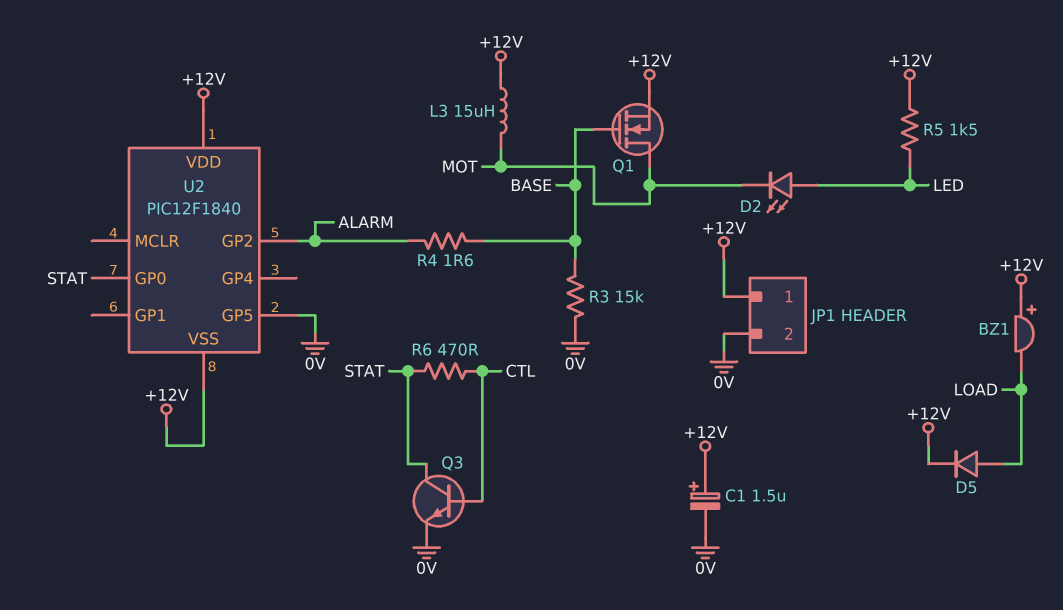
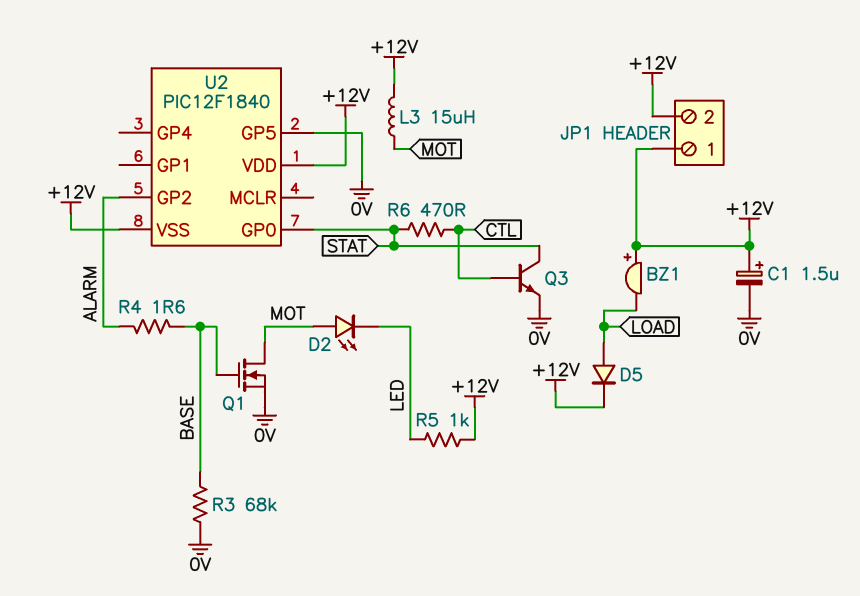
D2: LED (A LED, K MOT) -> LED (A MOT, K LED)
JP1 pin 2: 0V -> +12V
Q1: NMOS (G BASE, D MOT, S +12V) -> NMOS (G BASE, D MOT, S 0V)
R3: 15k (0V, BASE) -> 68k (0V, BASE)
R5: 1.5k (+12V, LED) -> 1k (+12V, LED)

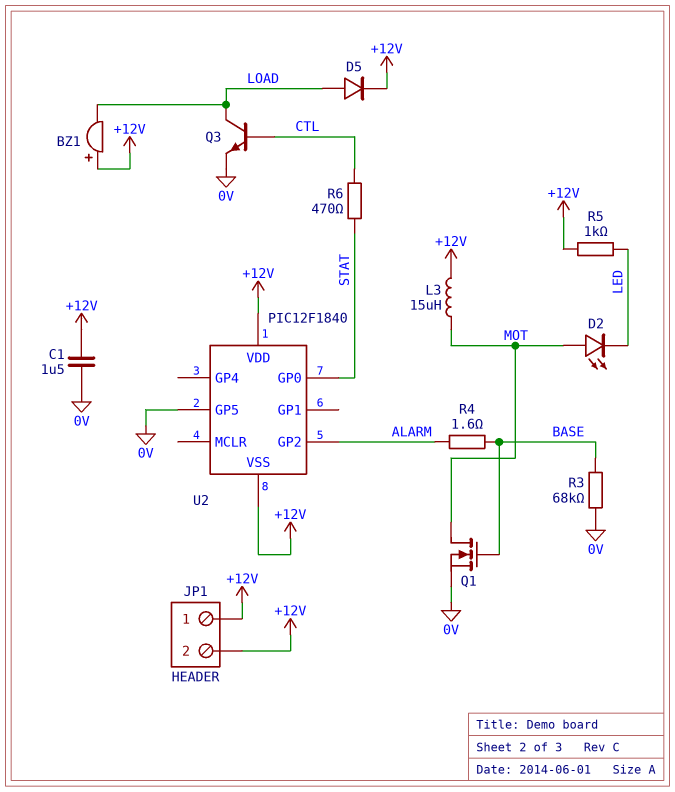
C1: 1.5uF (plus +12V, minus 0V) -> 1.5uF (+12V, 0V)
Q3: NPN (B CTL, C STAT, E 0V) -> NPN (B CTL, C LOAD, E 0V)

